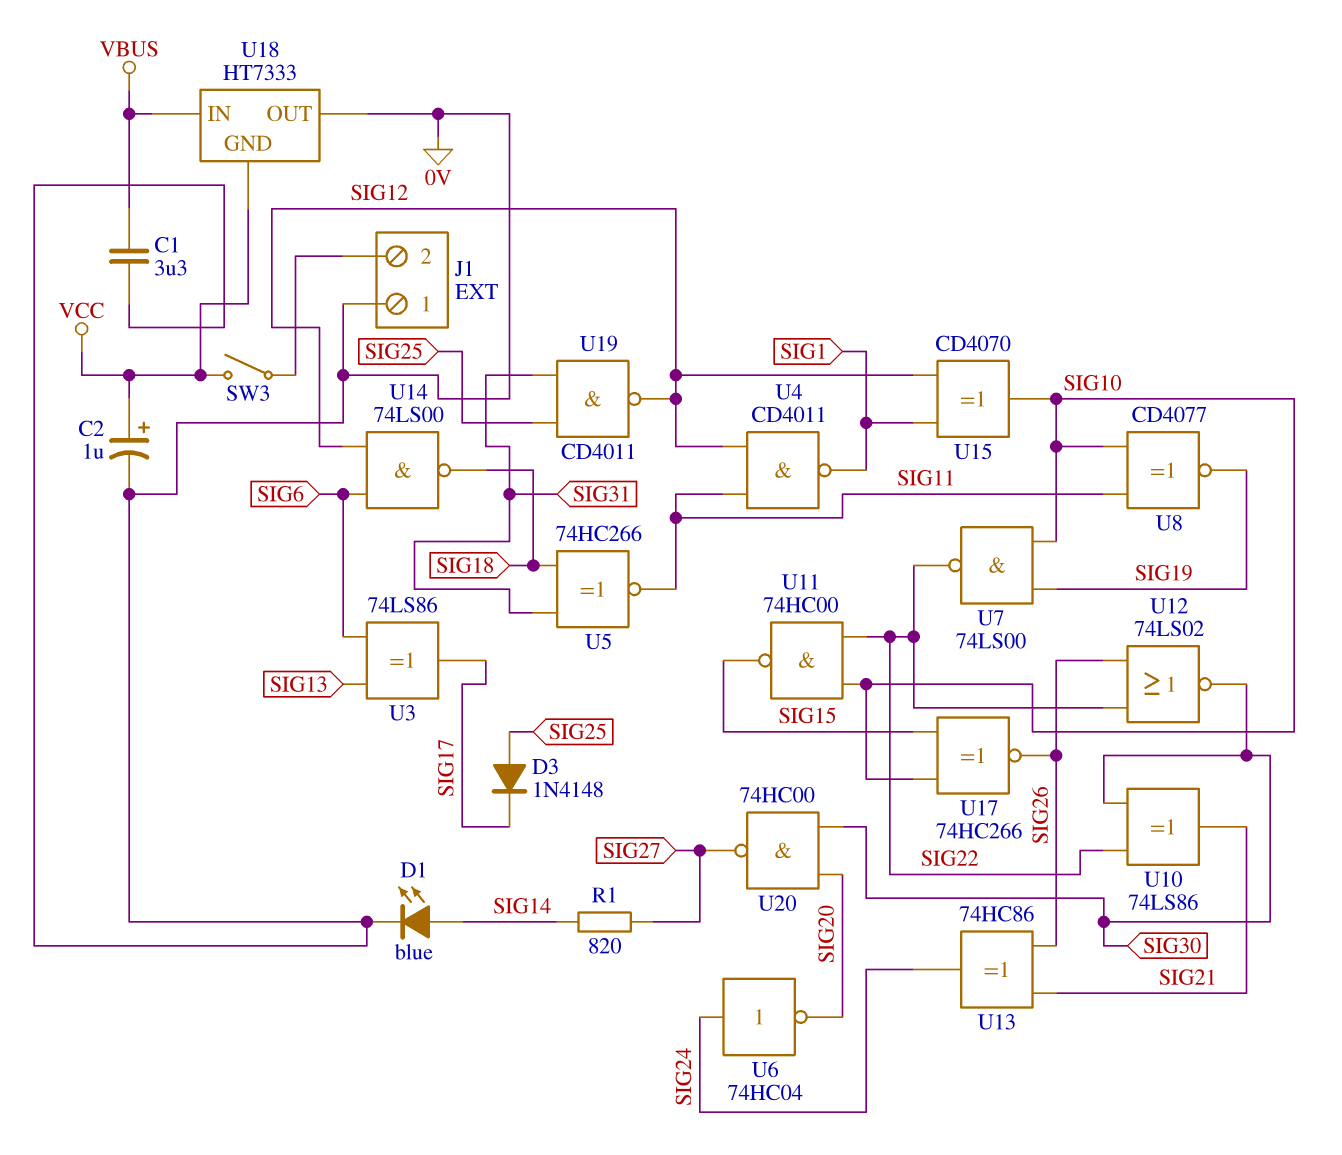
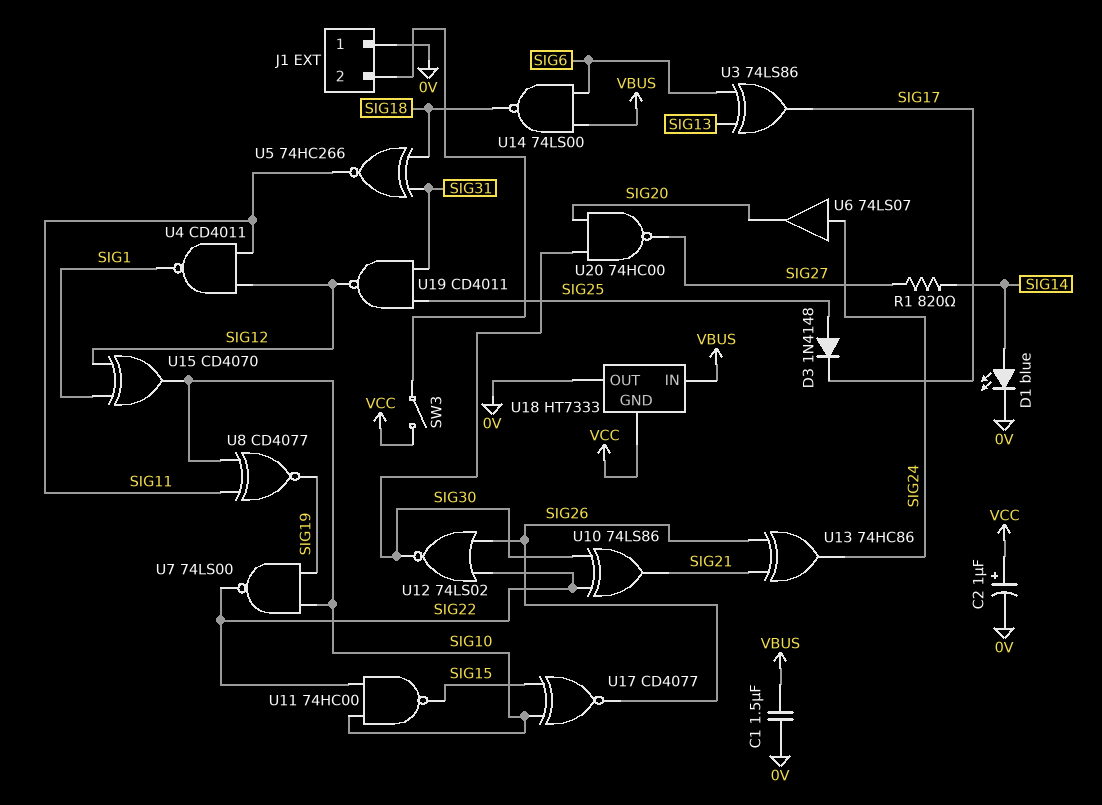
C1: 3.3uF (0V, VBUS) -> 1.5uF (0V, VBUS)
U6: NOT 74HC04 (in SIG24, out SIG20) -> buffer 74LS07 (in SIG24, out SIG20)
U14: NAND 74LS00 (in SIG6, in SIG12, out SIG18) -> NAND 74LS00 (in SIG6, in VBUS, out SIG18)
U17: XNOR 74HC266 (in SIG10, in SIG15, out SIG26) -> XNOR CD4077 (in SIG10, in SIG15, out SIG26)

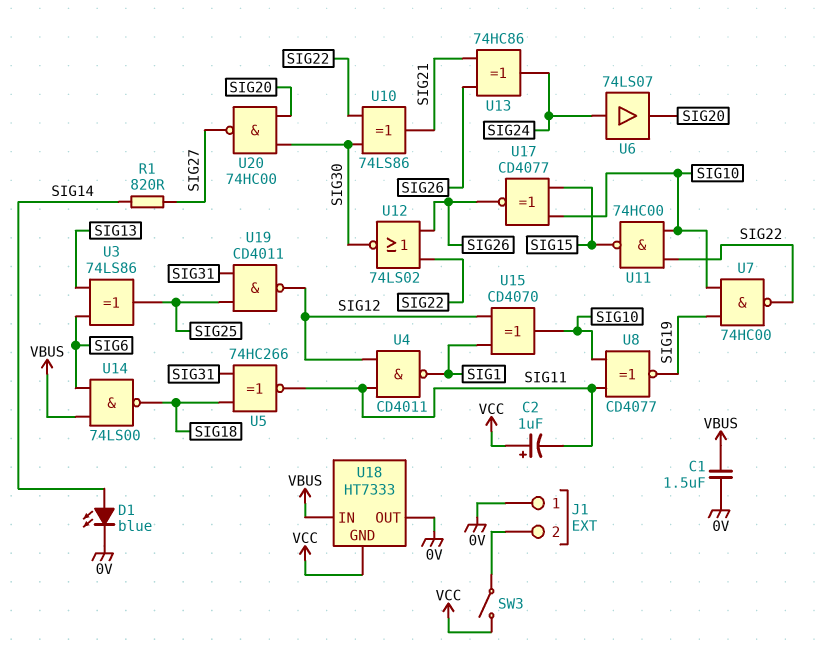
C2: 1uF (plus VCC, minus 0V) -> 1uF (plus VCC, minus SIG11)
D3: diode 1N4148 (A SIG25, K SIG17) -> none
U3: XOR 74LS86 (in SIG6, in SIG13, out SIG17) -> XOR 74LS86 (in SIG6, in SIG13, out SIG25)
U7: NAND 74LS00 (in SIG10, in SIG19, out SIG22) -> NAND 74HC00 (in SIG10, in SIG19, out SIG22)

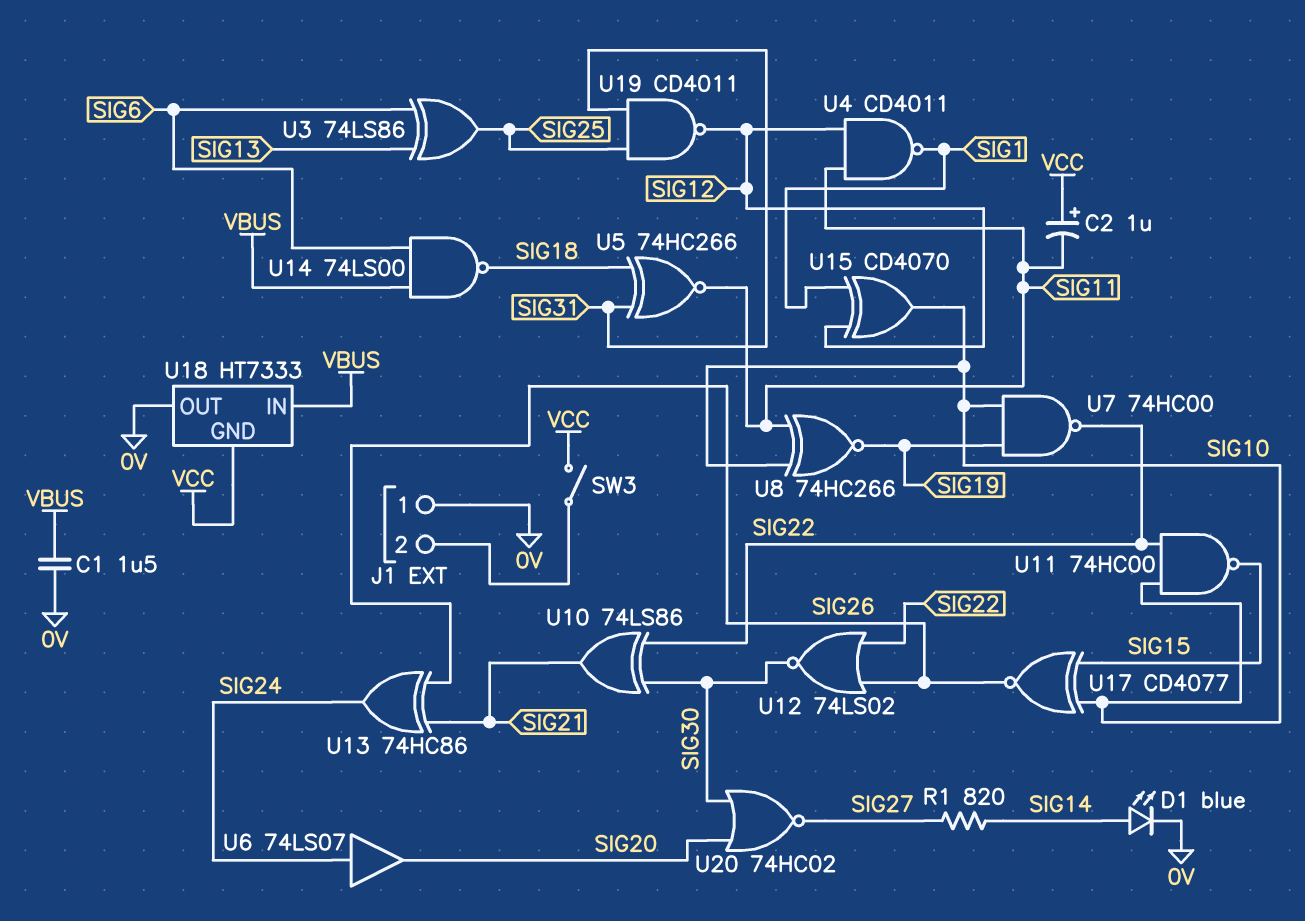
U8: XNOR CD4077 (in SIG10, in SIG11, out SIG19) -> XNOR 74HC266 (in SIG10, in SIG11, out SIG19)
U20: NAND 74HC00 (in SIG20, in SIG30, out SIG27) -> NOR 74HC02 (in SIG20, in SIG30, out SIG27)

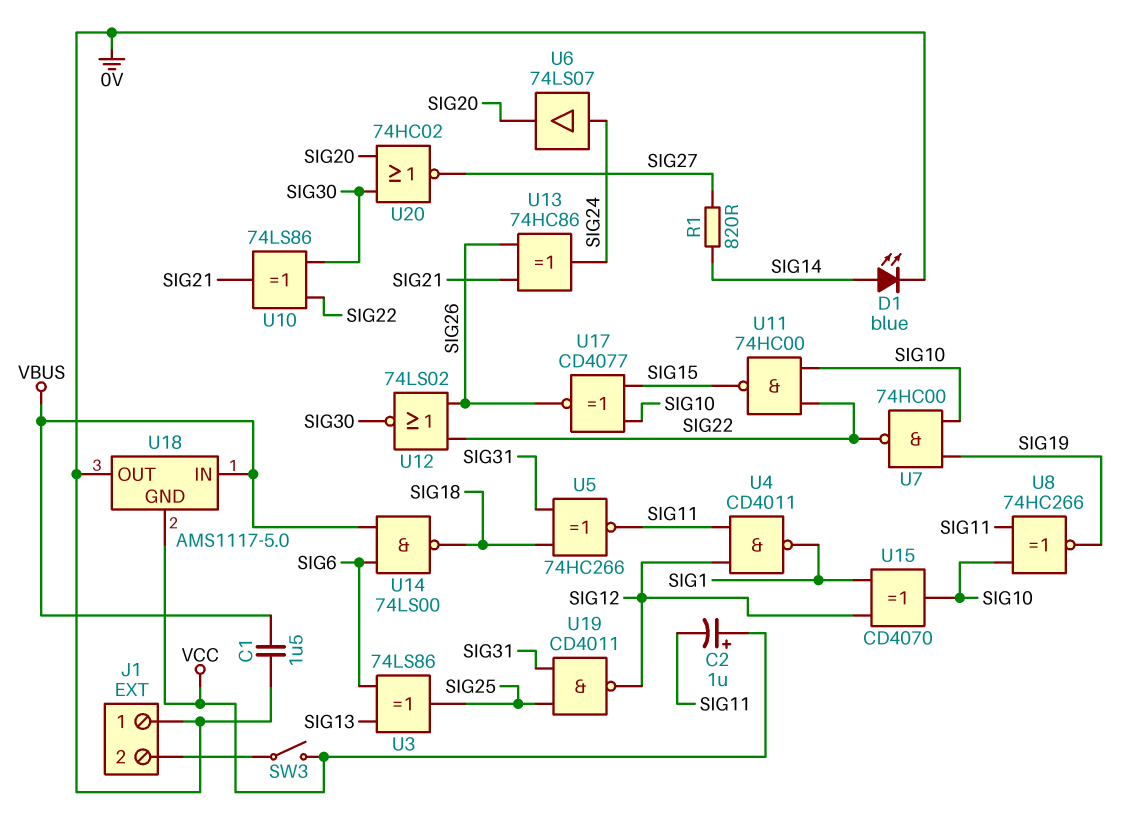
U18: HT7333 -> AMS1117-5.0

